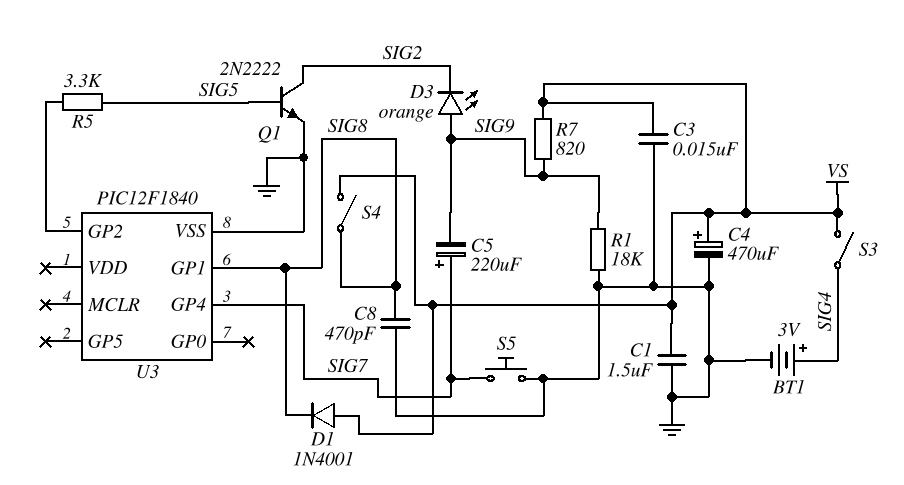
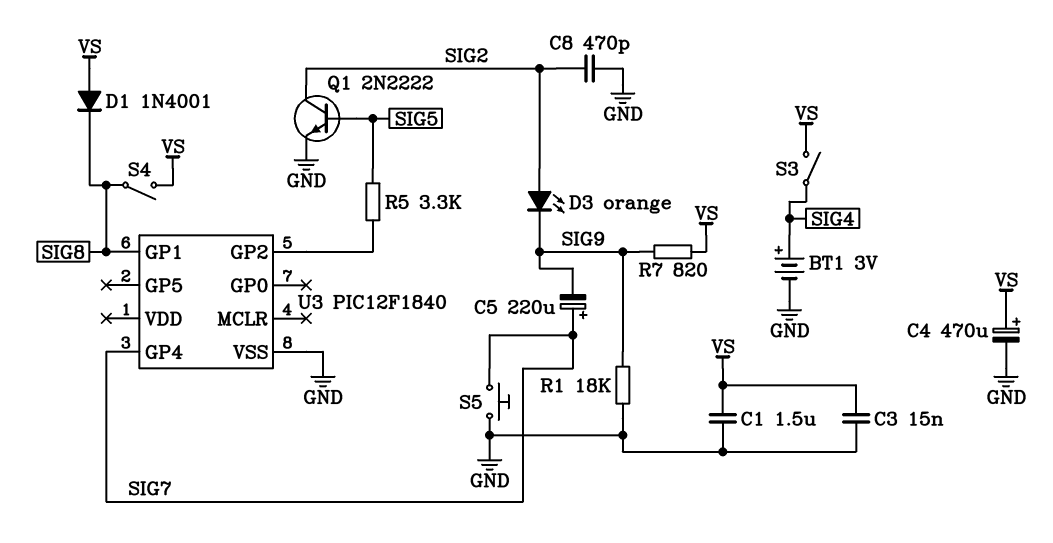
C8: 470pF (GND, SIG8) -> 470pF (GND, SIG2)
D3: LED orange (A SIG9, K SIG2) -> LED orange (A SIG2, K SIG9)

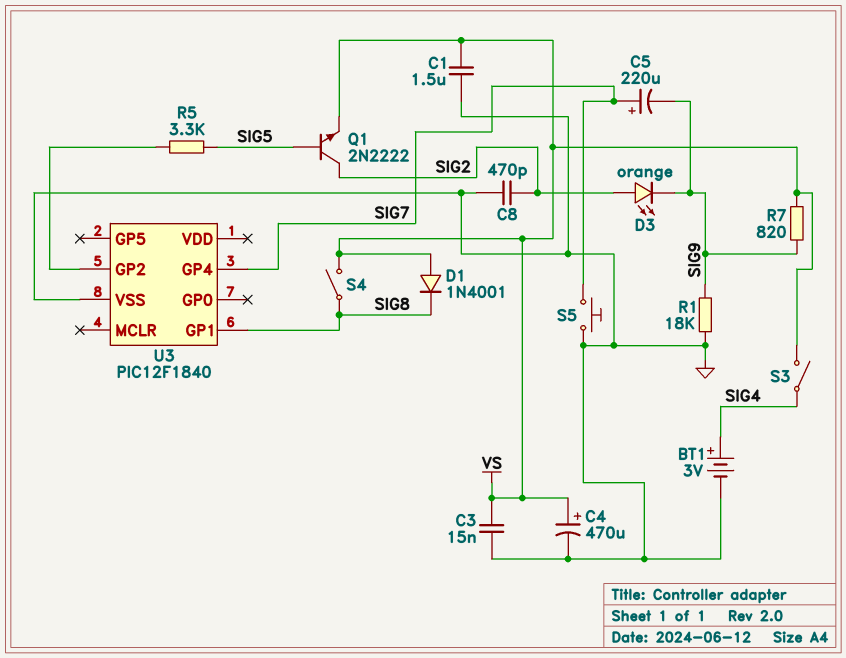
Q1: NPN 2N2222 (B SIG5, C SIG2, E GND) -> NPN 2N2222 (B SIG5, C SIG2, E VS)

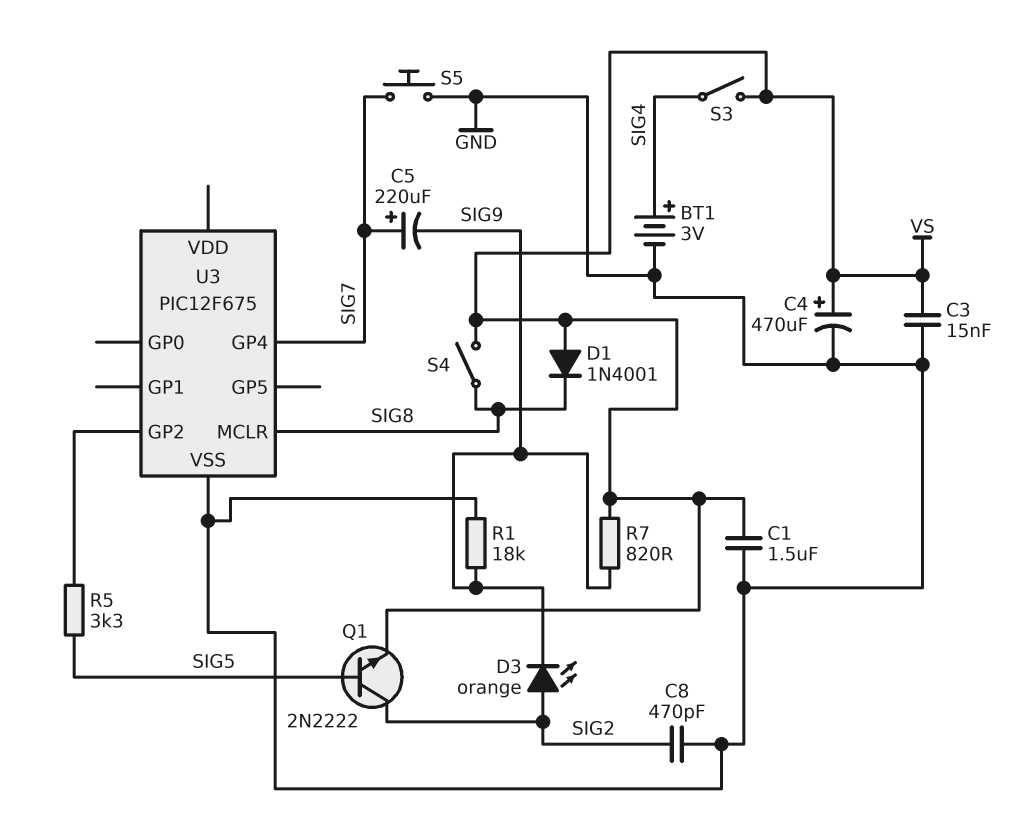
U3: PIC12F1840 -> PIC12F675
U3 pin GP1: SIG8 -> none
U3 pin MCLR: none -> SIG8

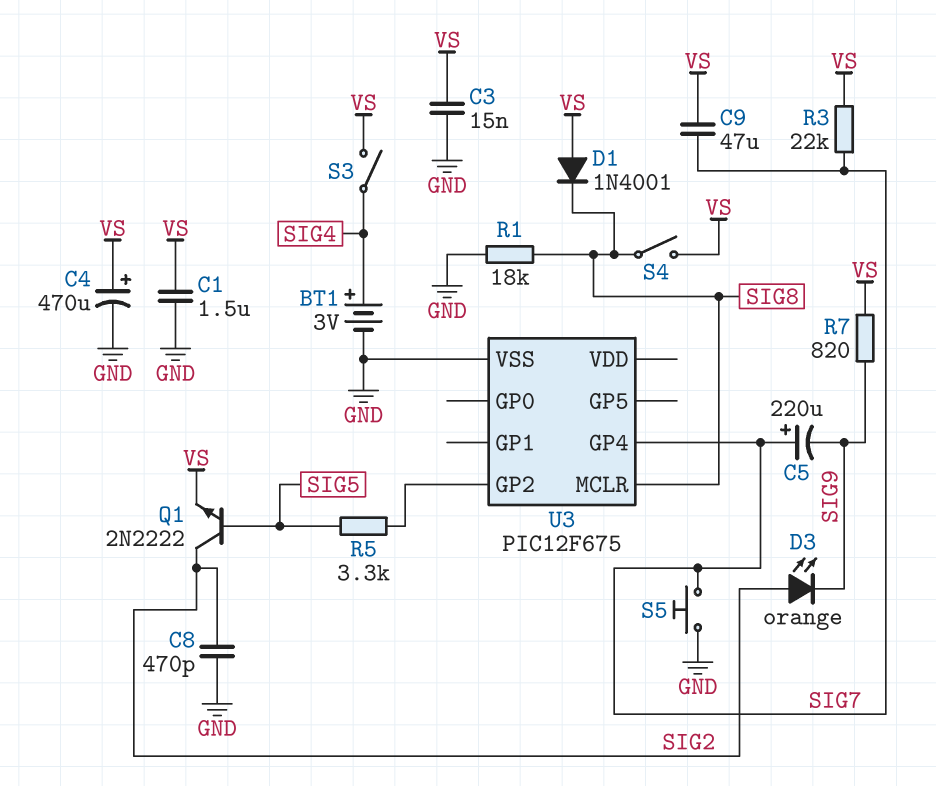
C9: none -> 47uF (SIG7, VS)
R1: 18k (GND, SIG9) -> 18k (GND, SIG8)
R3: none -> 22k (SIG7, VS)

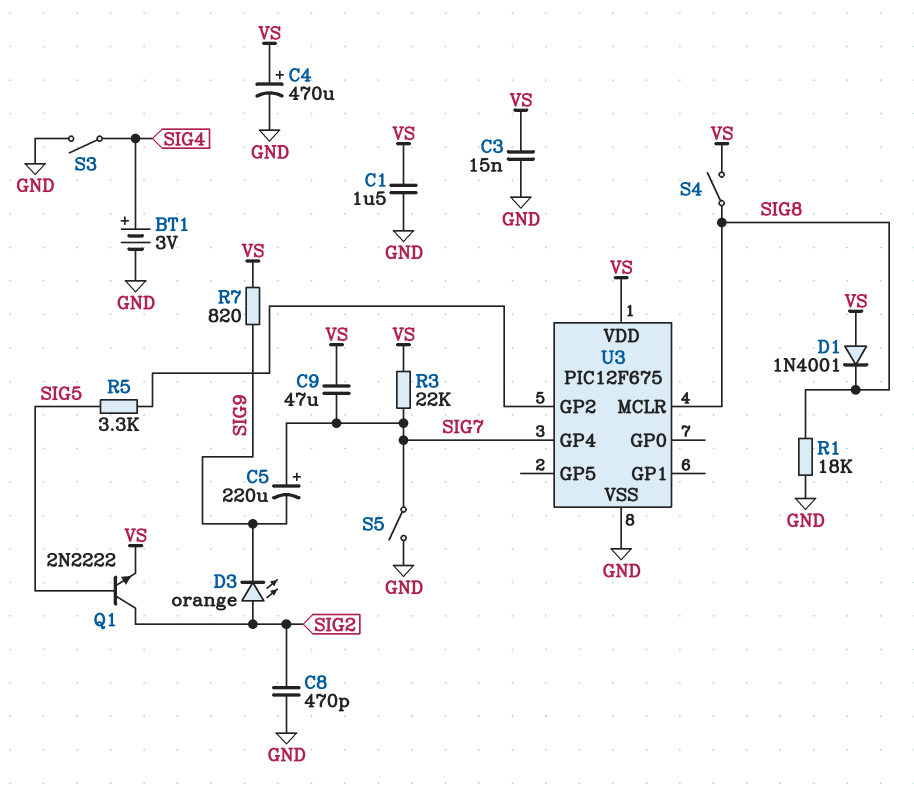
S3: switch (SIG4, VS) -> switch (GND, SIG4)
S5: button (GND, SIG7) -> switch (GND, SIG7)
U3 pin VDD: none -> VS

